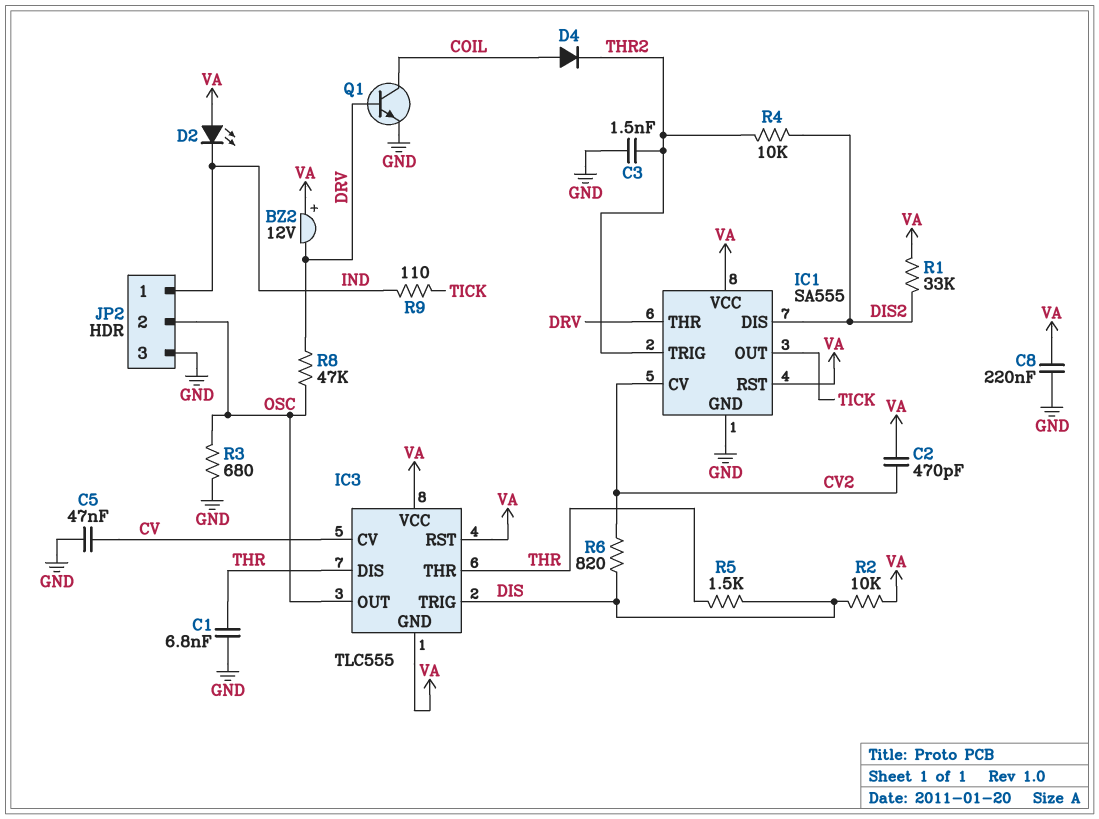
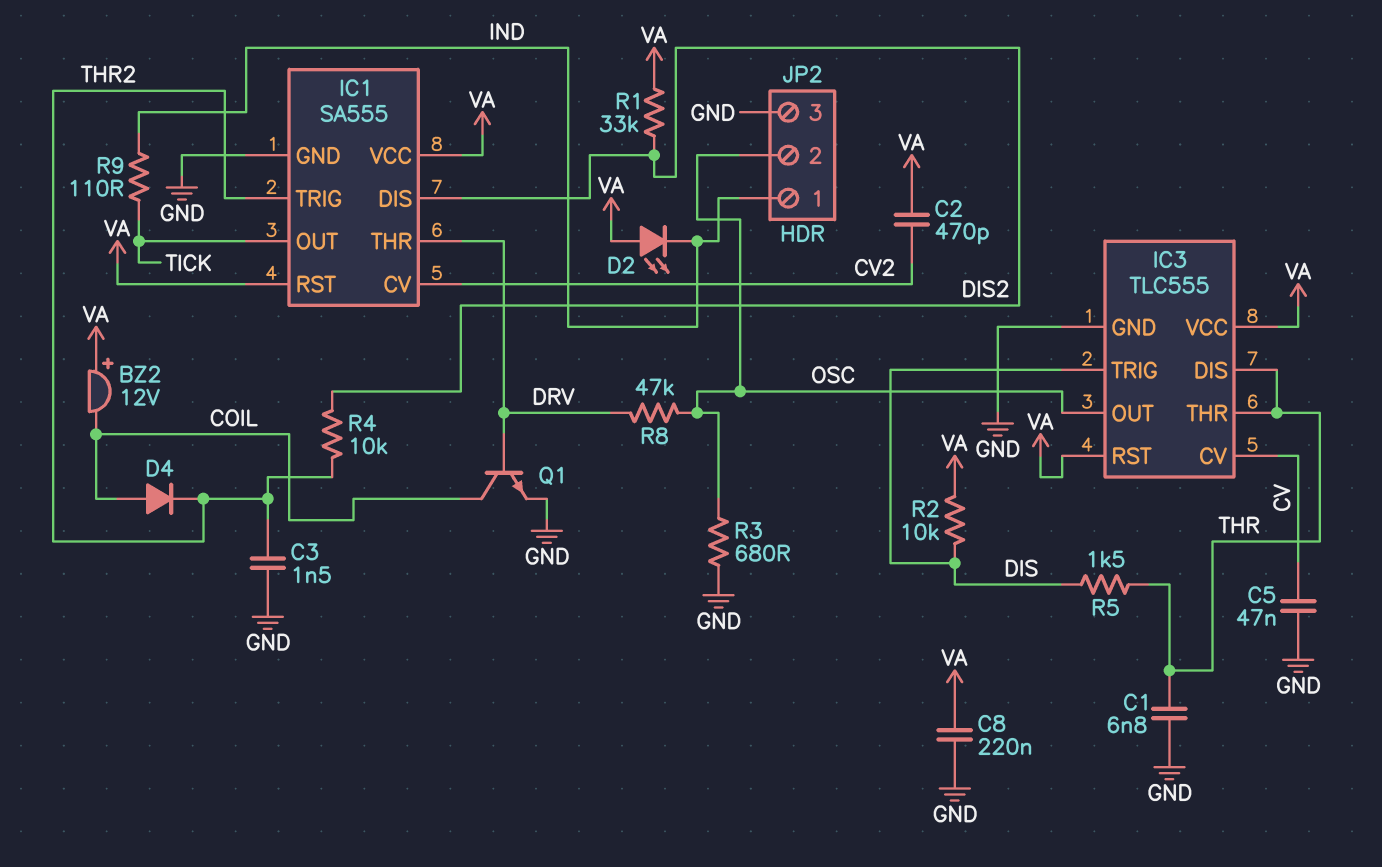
BZ2: buzzer 12V (plus VA, minus DRV) -> buzzer 12V (plus VA, minus COIL)
IC3 pin GND: VA -> GND
R6: 820 (CV2, DIS) -> none

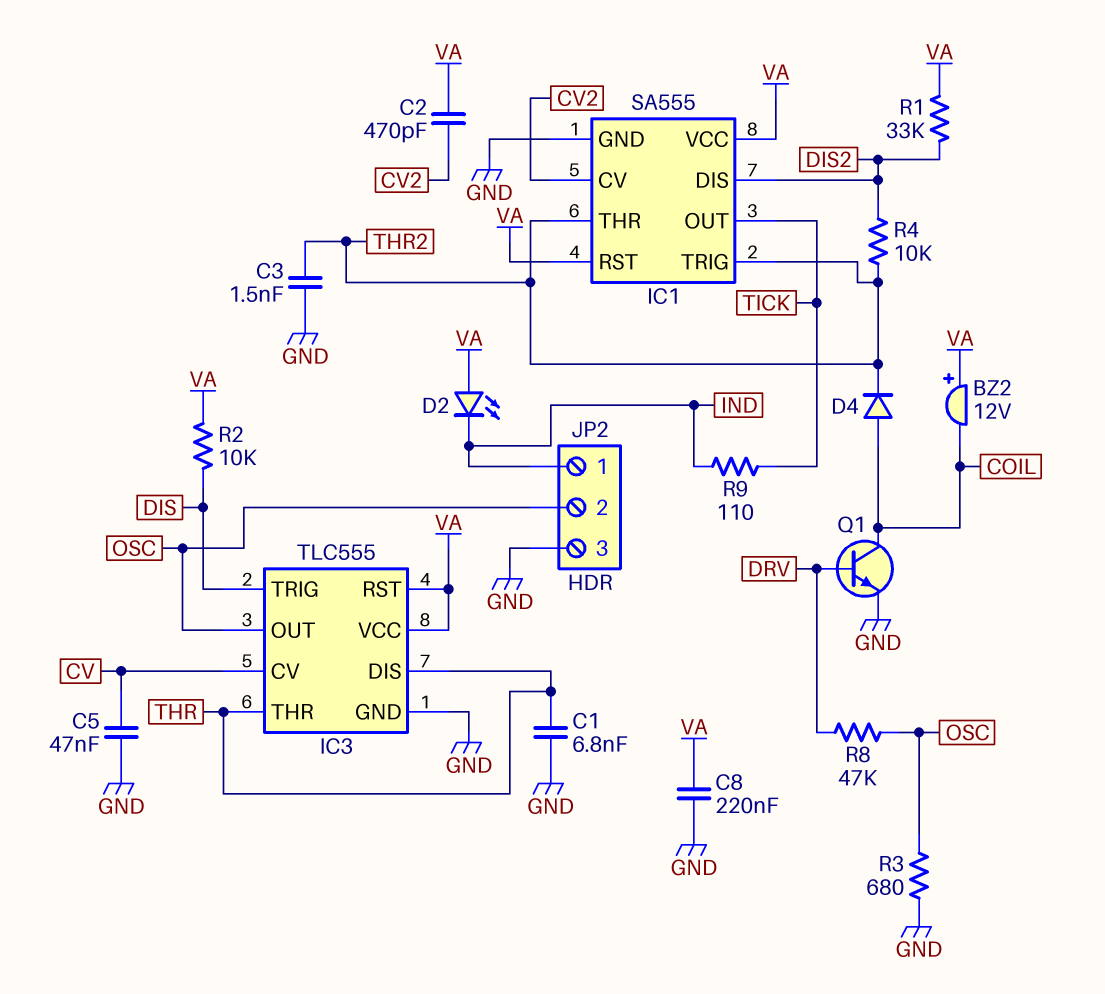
IC1 pin THR: DRV -> THR2
R5: 1.5k (DIS, THR) -> none

